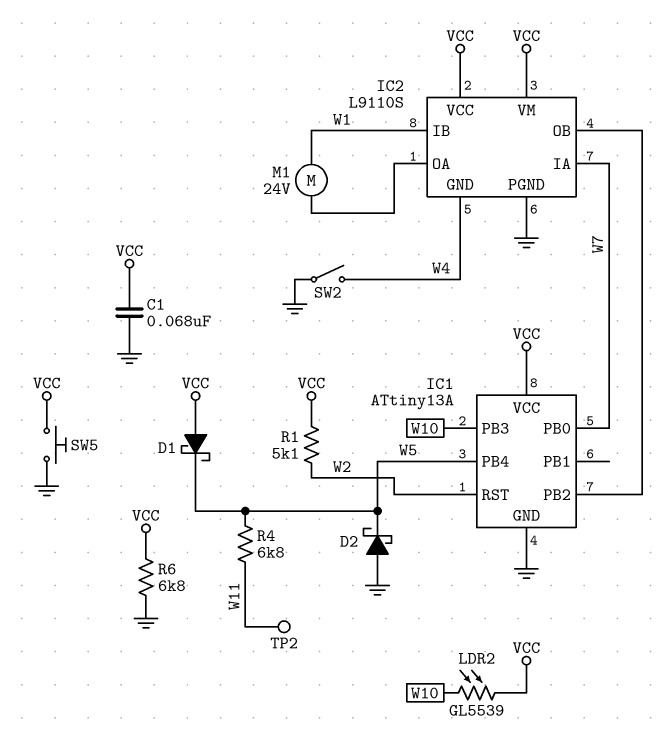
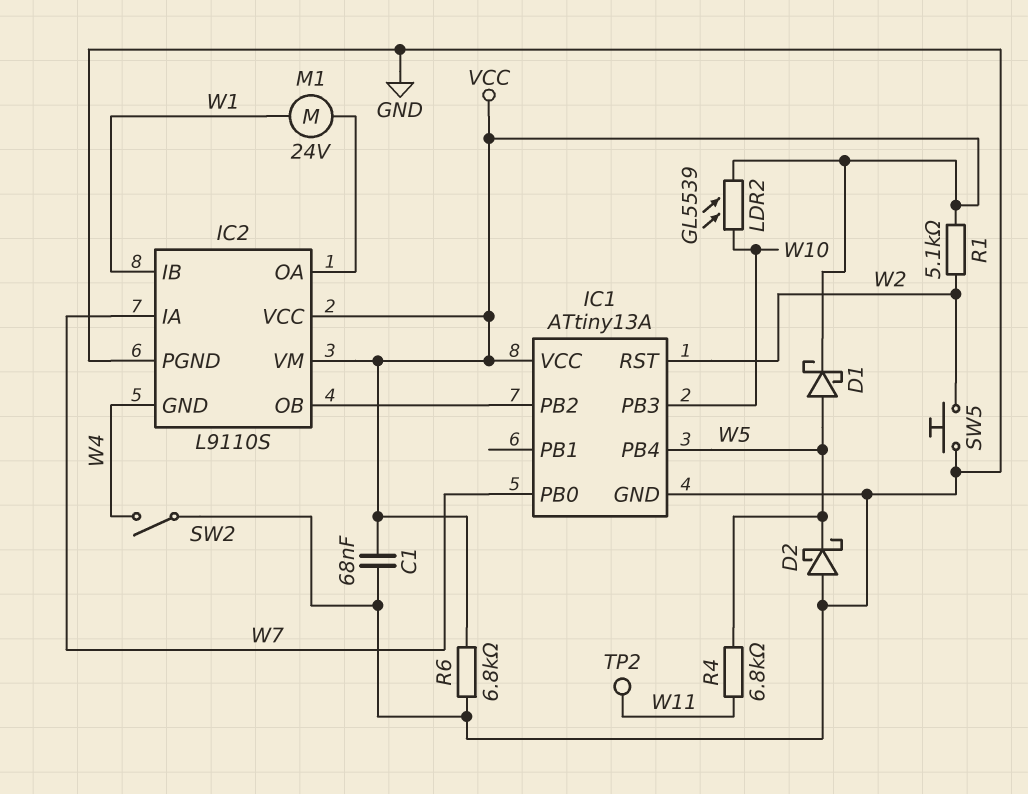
D1: schottky (A VCC, K W5) -> schottky (A W5, K VCC)
SW5: button (GND, VCC) -> button (GND, W2)

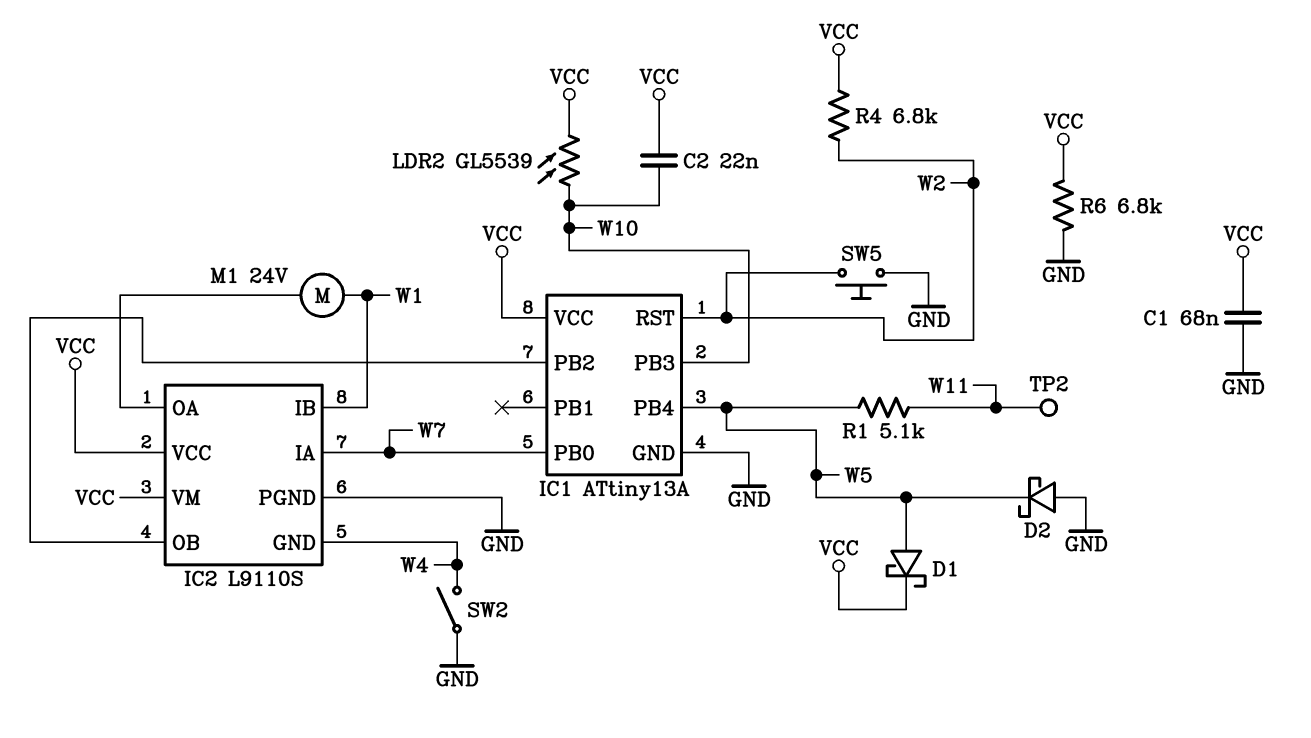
C2: none -> 22nF (VCC, W10)
R1: 5.1k (VCC, W2) -> 5.1k (W5, W11)
R4: 6.8k (W5, W11) -> 6.8k (VCC, W2)

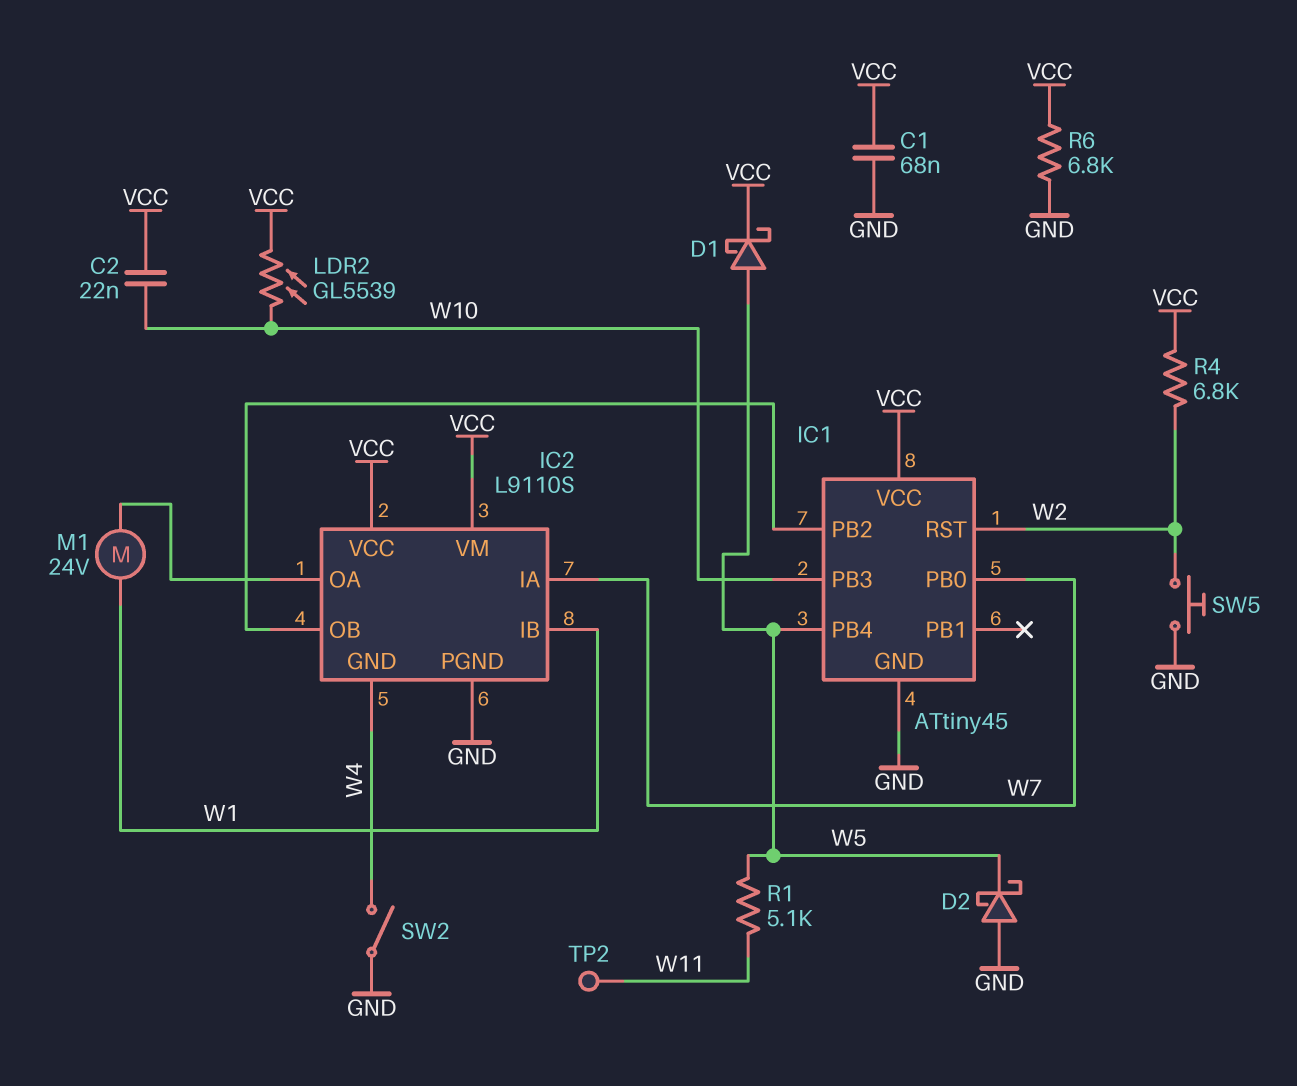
IC1: ATtiny13A -> ATtiny45

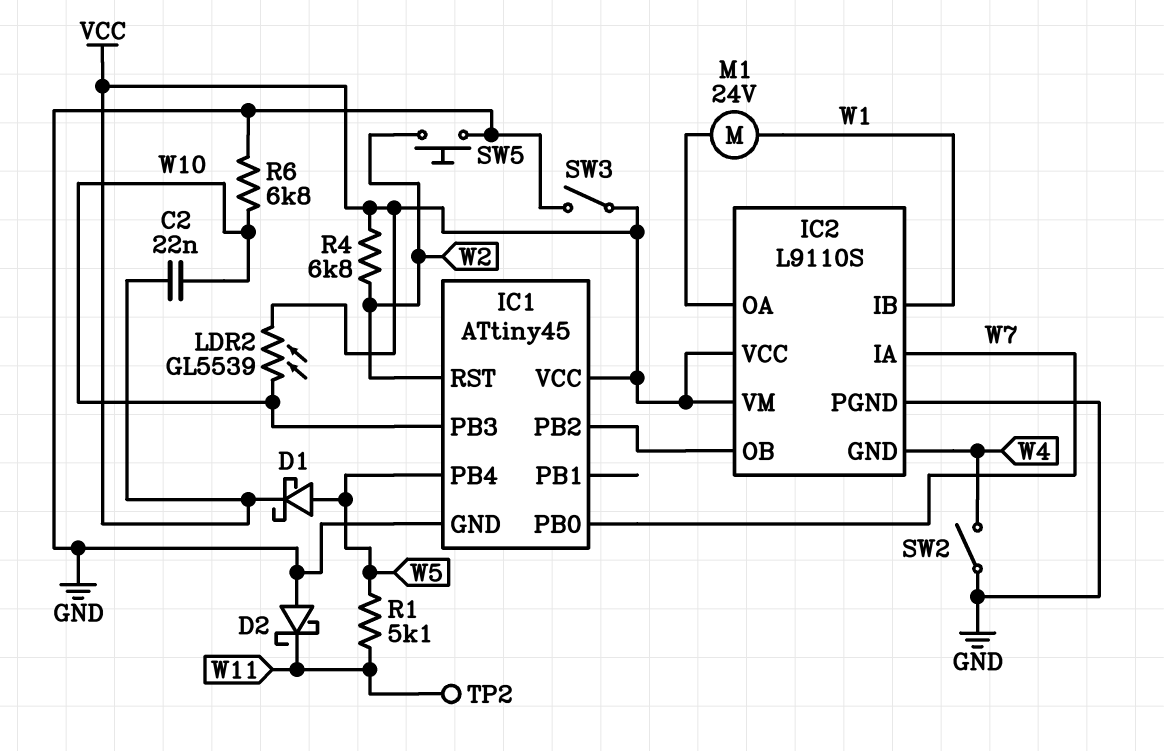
C1: 68nF (GND, VCC) -> none
D2: schottky (A GND, K W5) -> schottky (A GND, K W11)
R6: 6.8k (GND, VCC) -> 6.8k (GND, W10)
SW3: none -> switch (GND, VCC)

